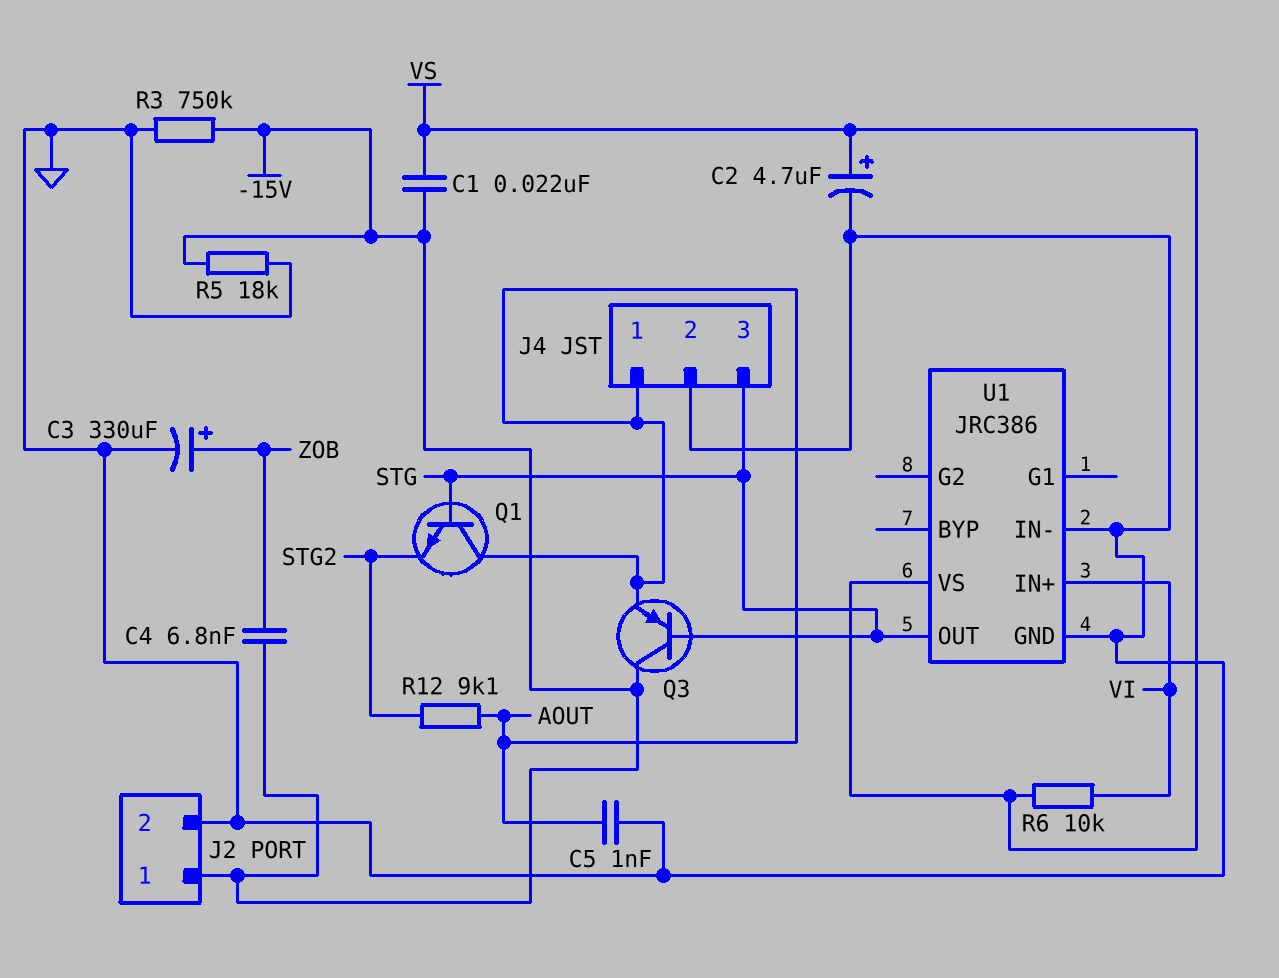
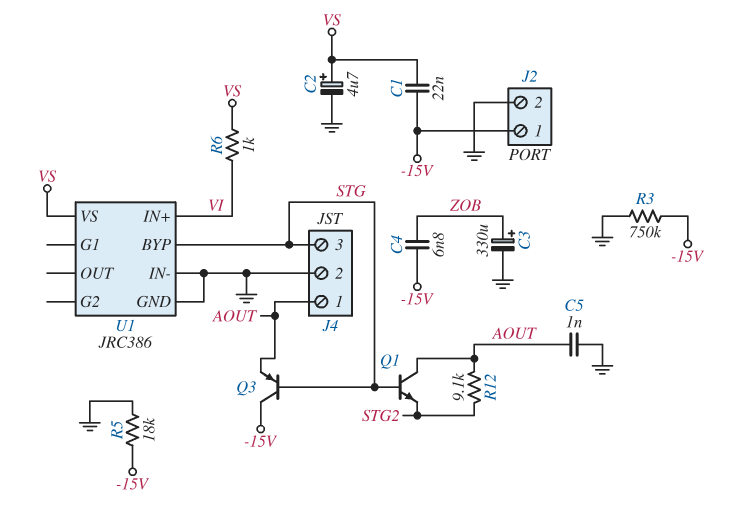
R6: 10k (VI, VS) -> 1k (VI, VS)
U1 pin BYP: none -> STG
U1 pin OUT: STG -> none

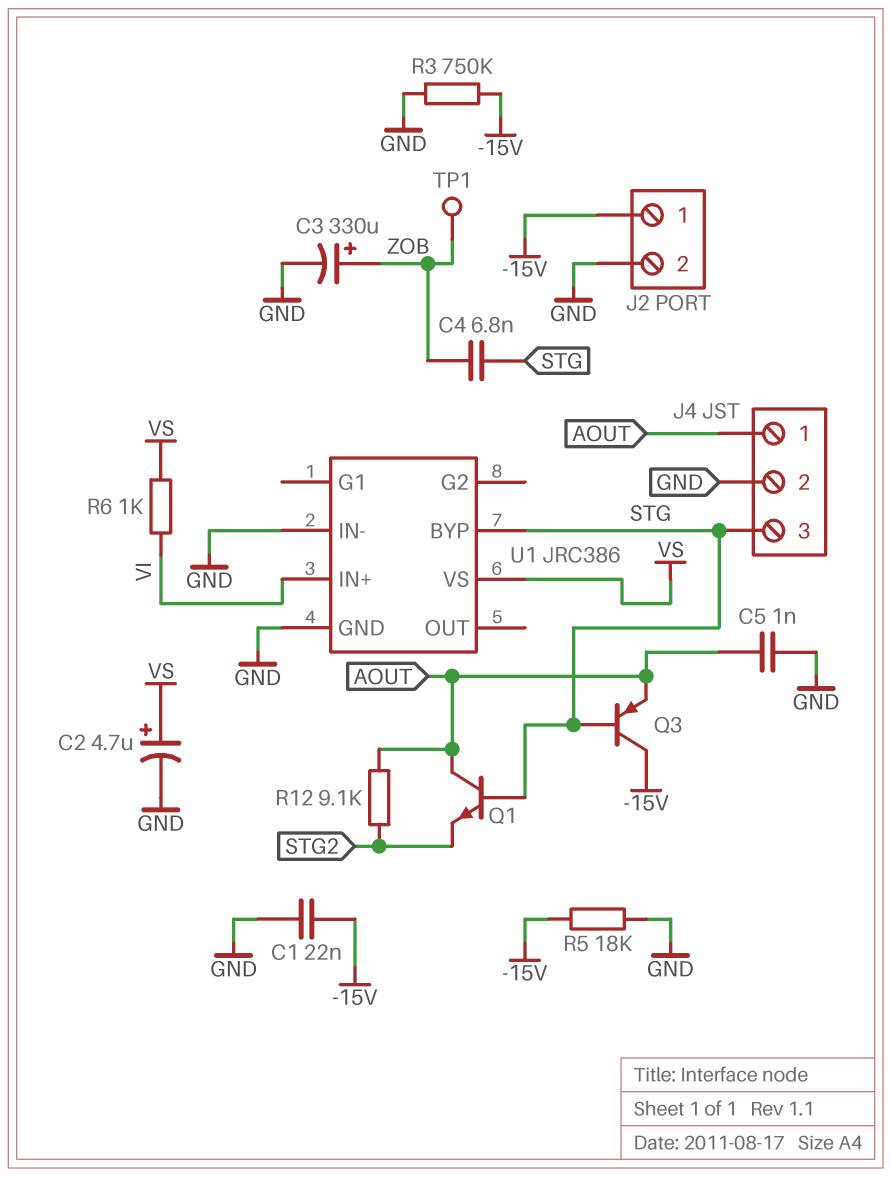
C1: 22nF (-15V, VS) -> 22nF (-15V, GND)
C4: 6.8nF (-15V, ZOB) -> 6.8nF (STG, ZOB)
TP1: none -> test point (ZOB)

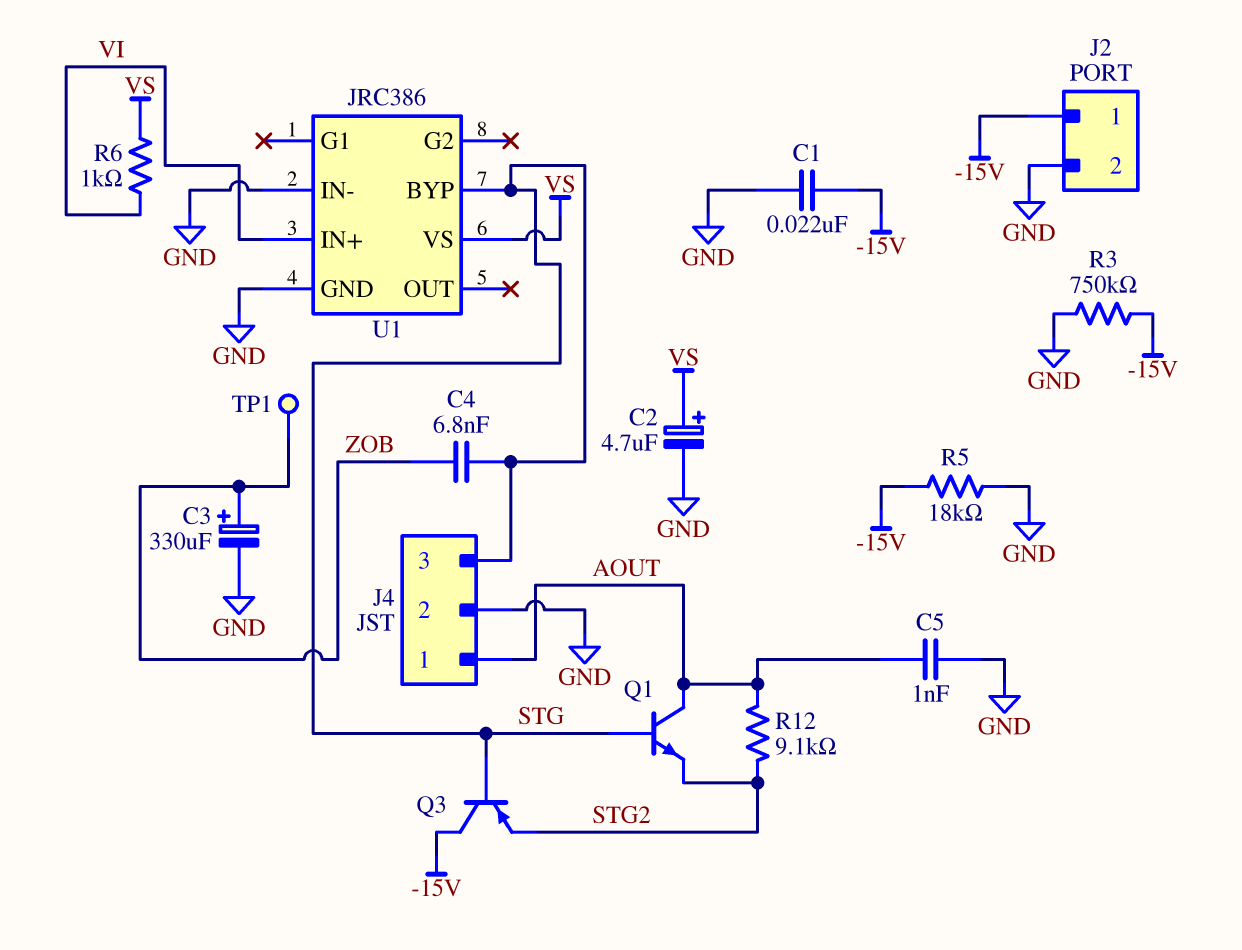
Q3: PNP (B STG, C -15V, E AOUT) -> PNP (B STG, C -15V, E STG2)

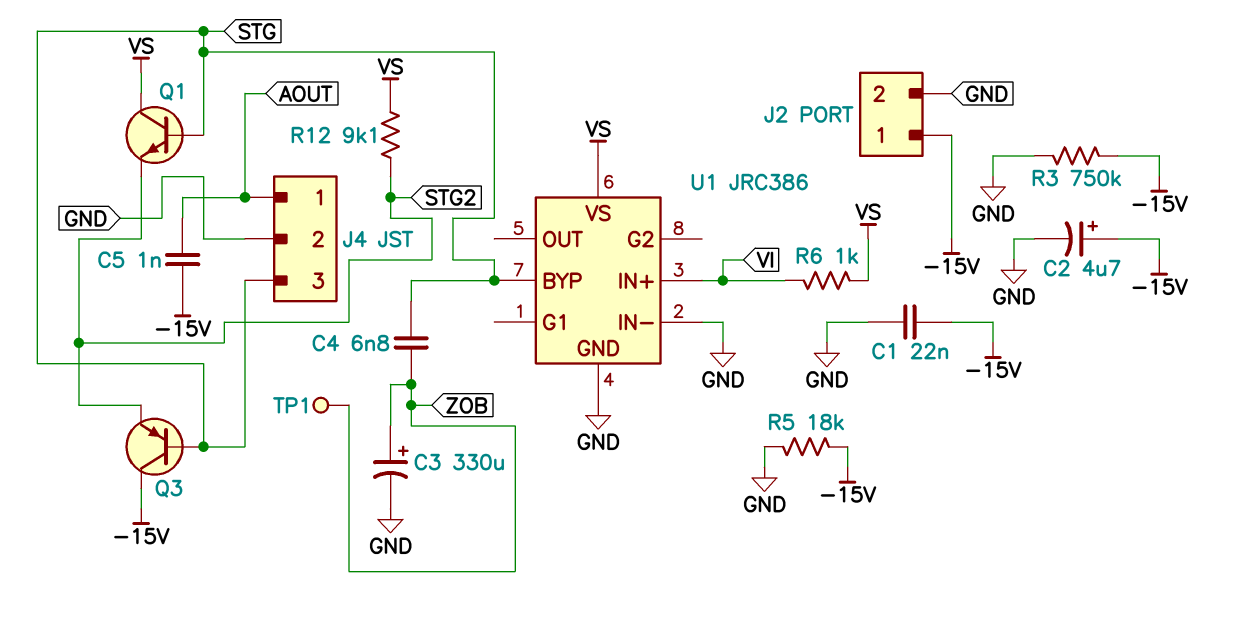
C2: 4.7uF (plus VS, minus GND) -> 4.7uF (plus -15V, minus GND)
C5: 1nF (AOUT, GND) -> 1nF (-15V, AOUT)
Q1: NPN (B STG, C AOUT, E STG2) -> NPN (B STG, C VS, E STG2)
R12: 9.1k (AOUT, STG2) -> 9.1k (STG2, VS)

